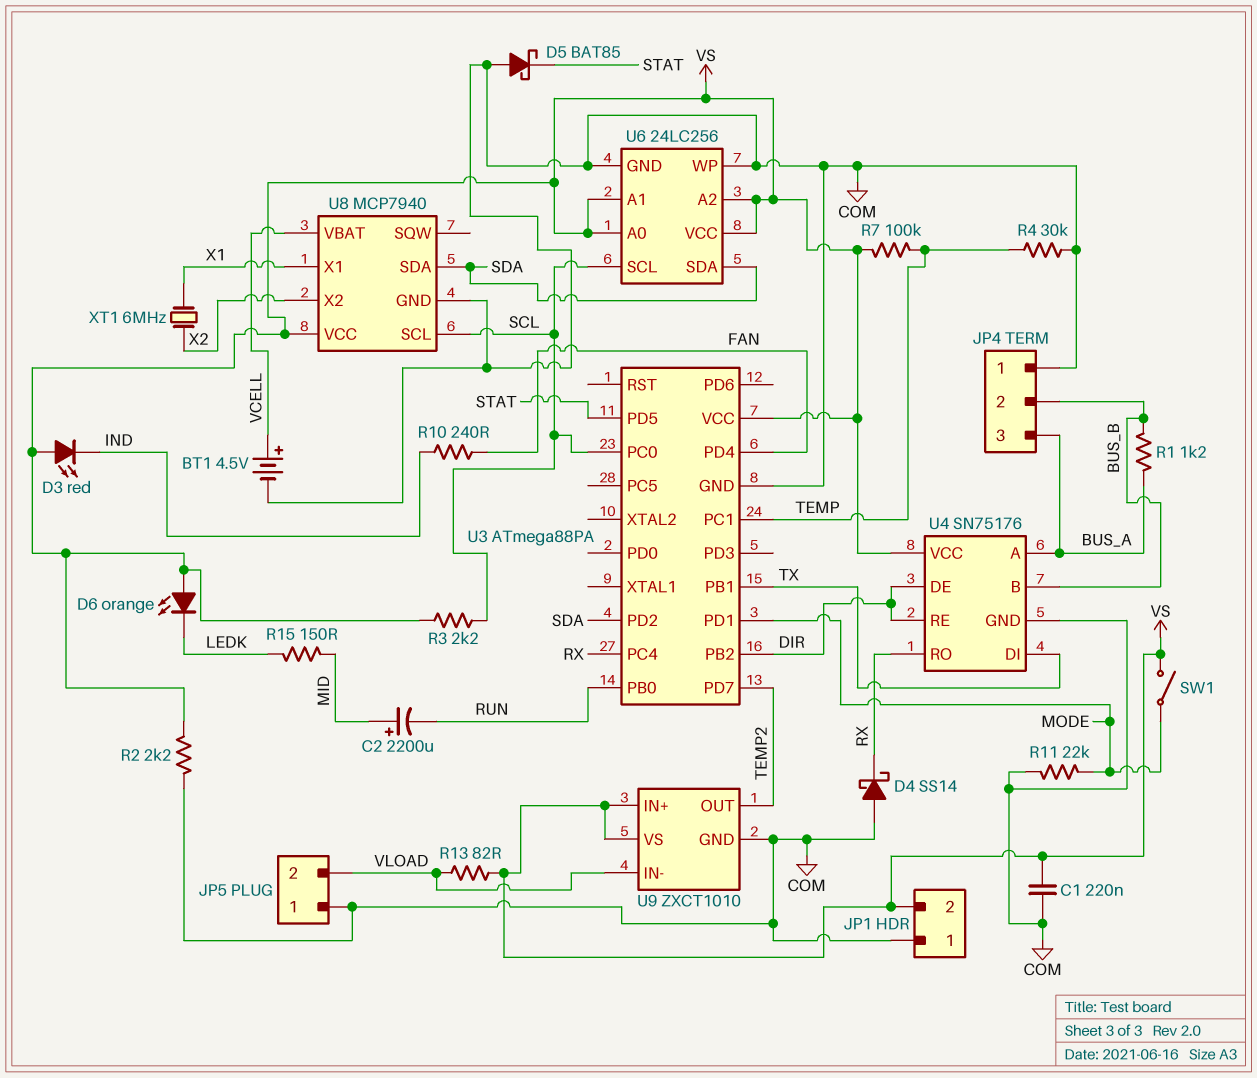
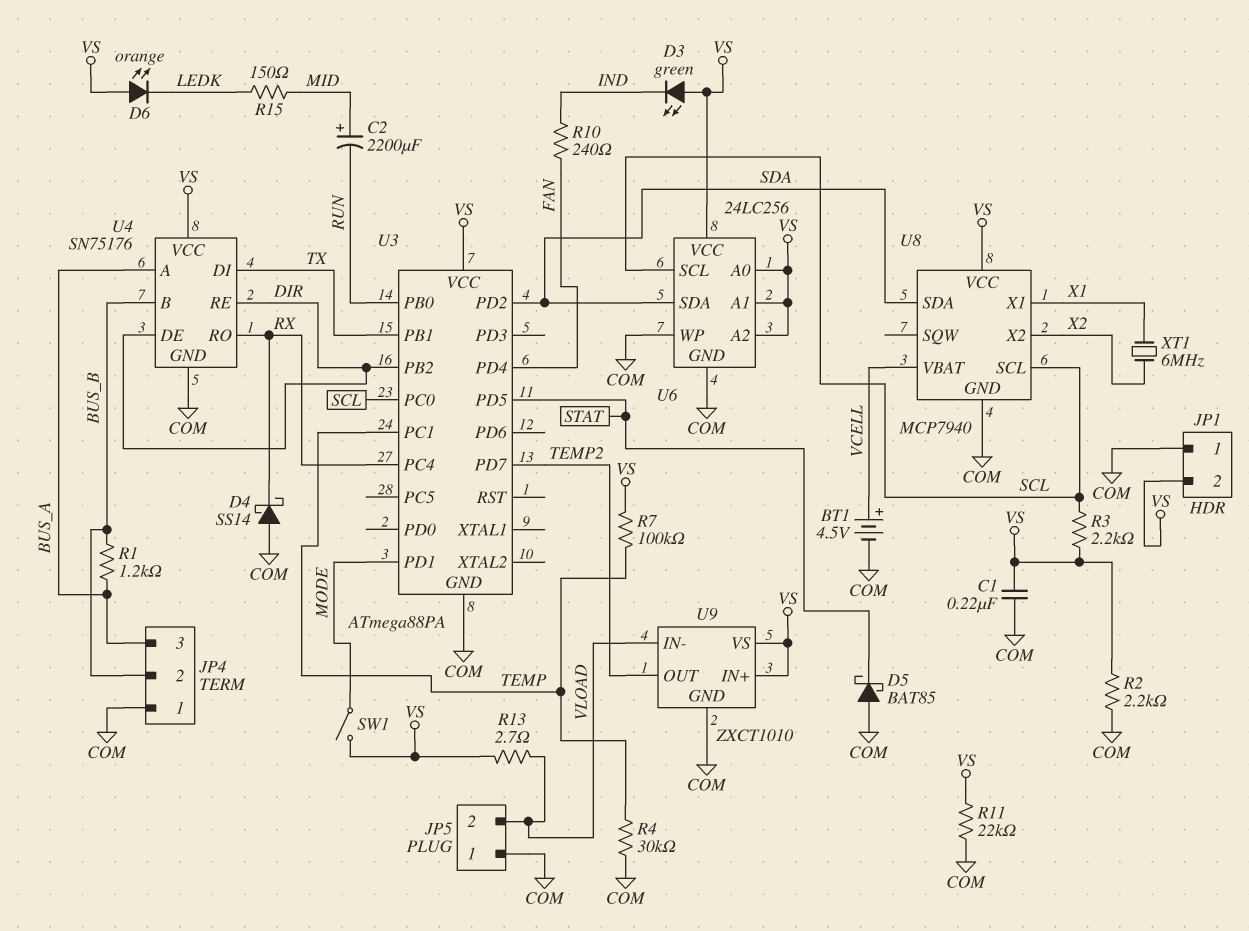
D3: LED red (A VS, K IND) -> LED green (A VS, K IND)
R11: 22k (COM, MODE) -> 22k (COM, VS)
R13: 82 (VLOAD, VS) -> 2.7 (VLOAD, VS)

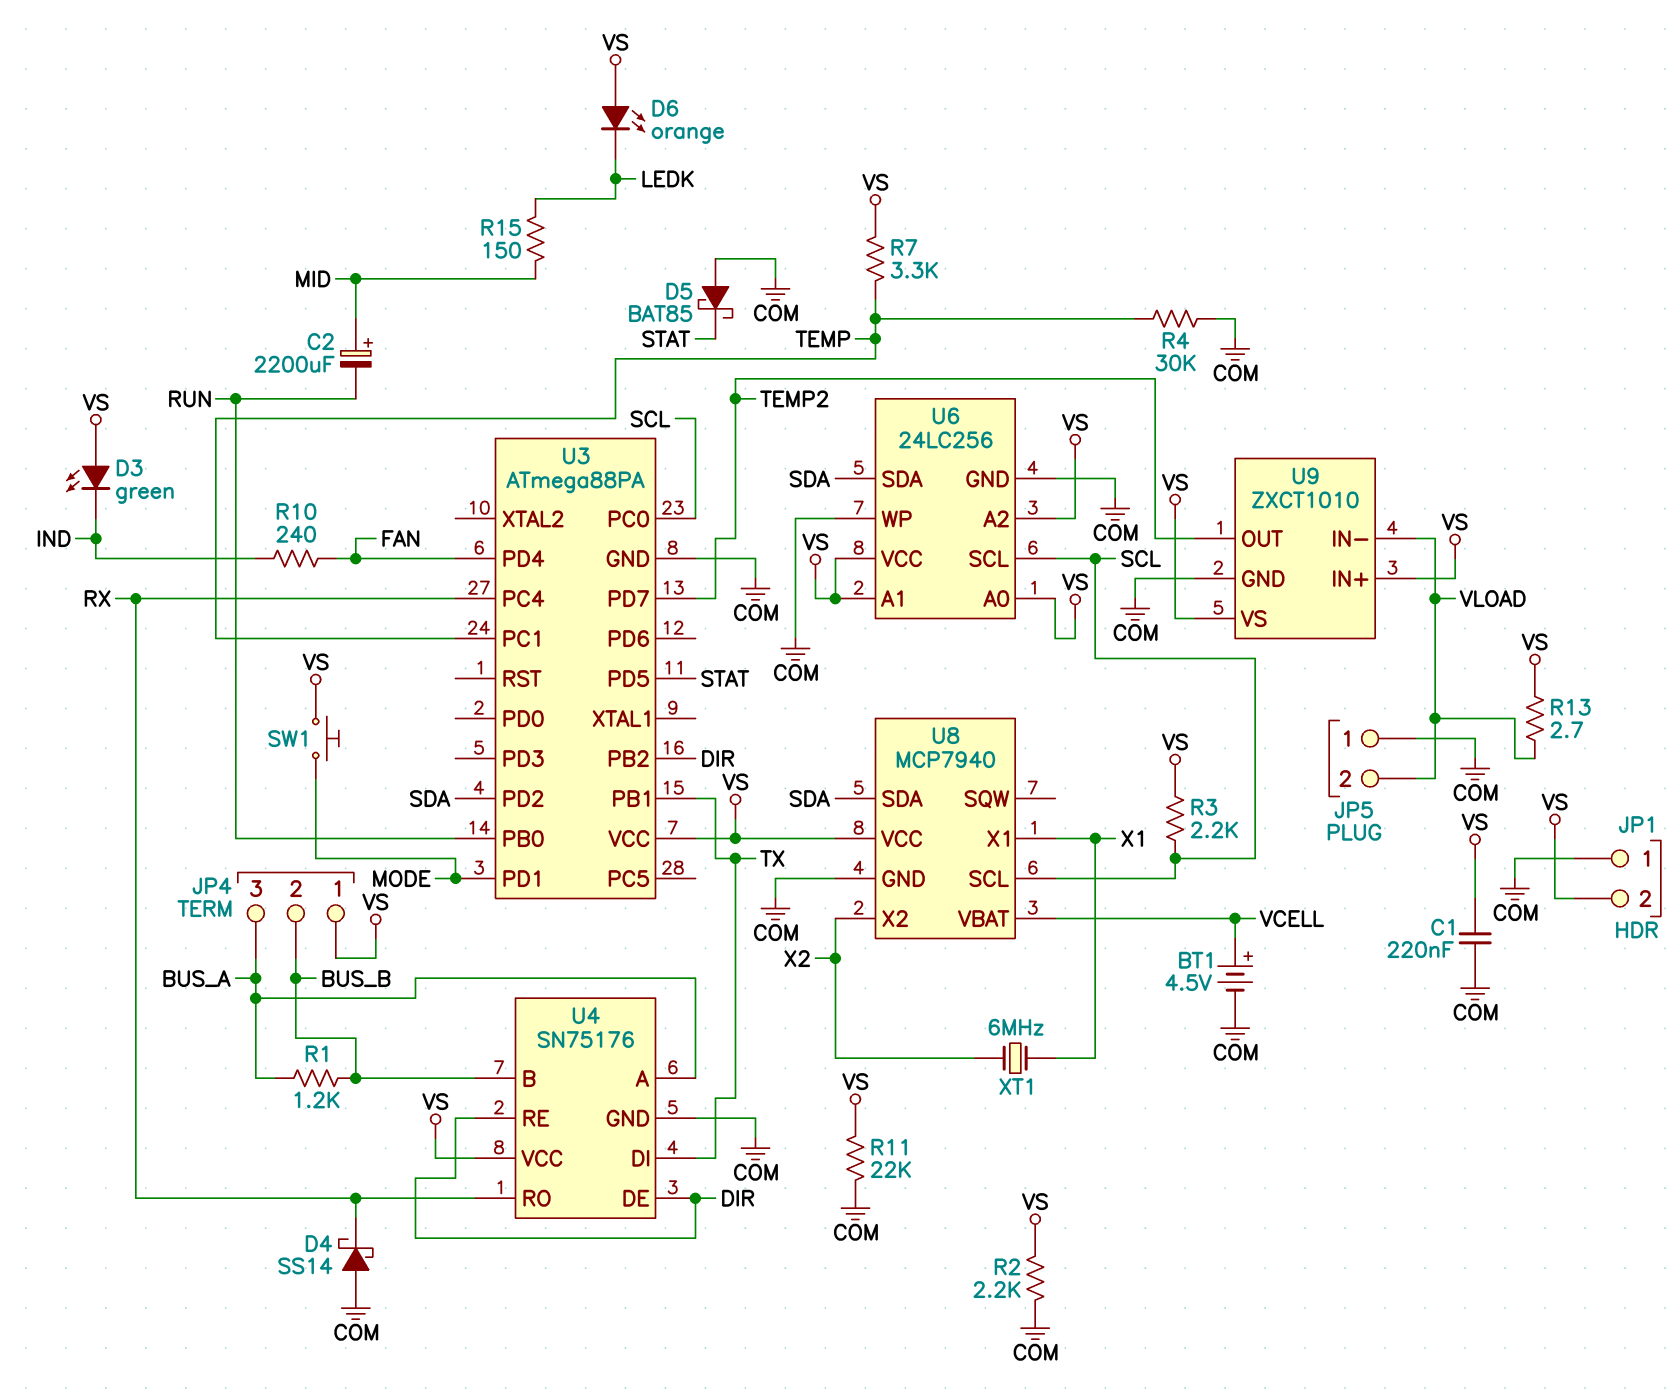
JP4 pin 1: COM -> VS
R7: 100k (TEMP, VS) -> 3.3k (TEMP, VS)
SW1: switch (MODE, VS) -> button (MODE, VS)

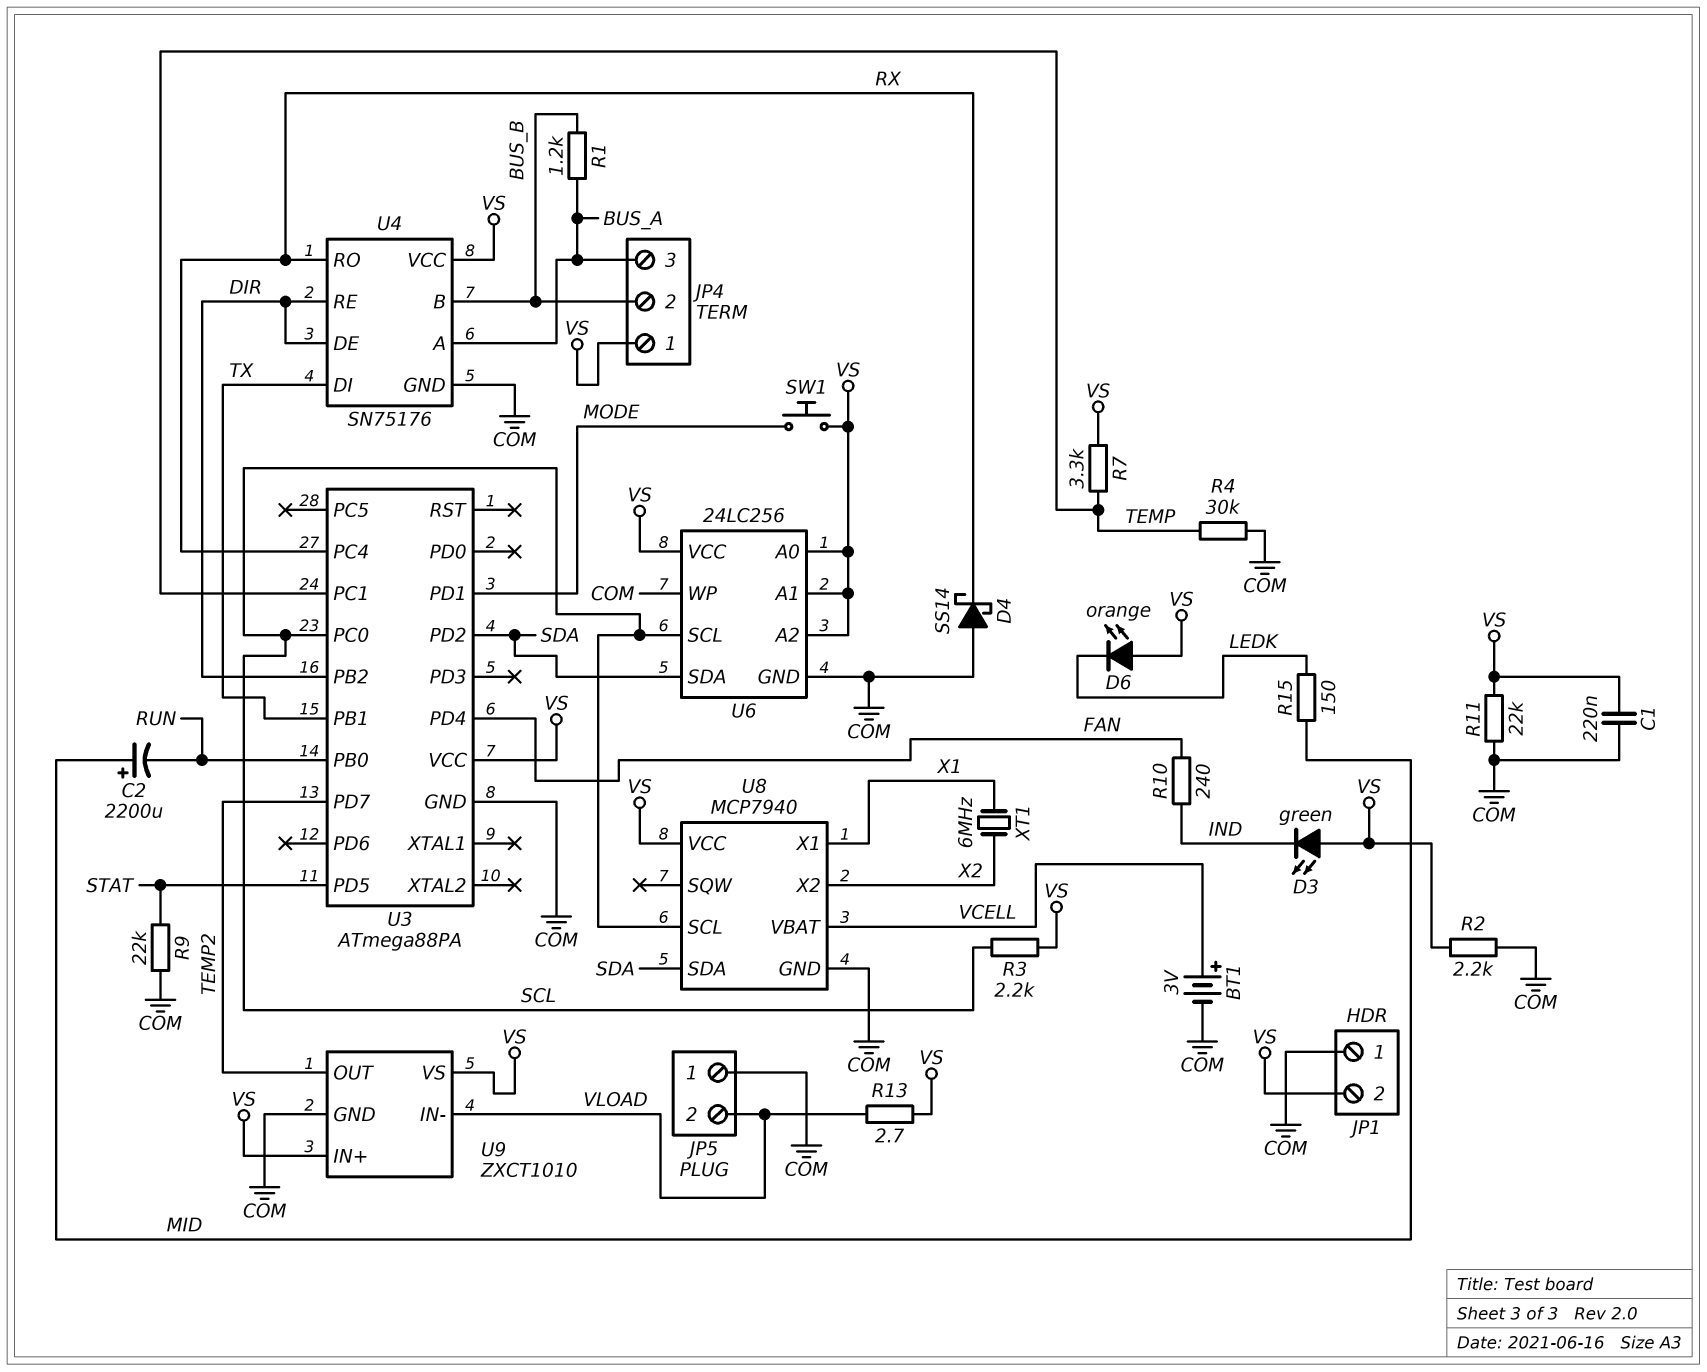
BT1: 4.5V (plus VCELL, minus COM) -> 3V (plus VCELL, minus COM)
D5: schottky BAT85 (A COM, K STAT) -> none
R9: none -> 22k (COM, STAT)

